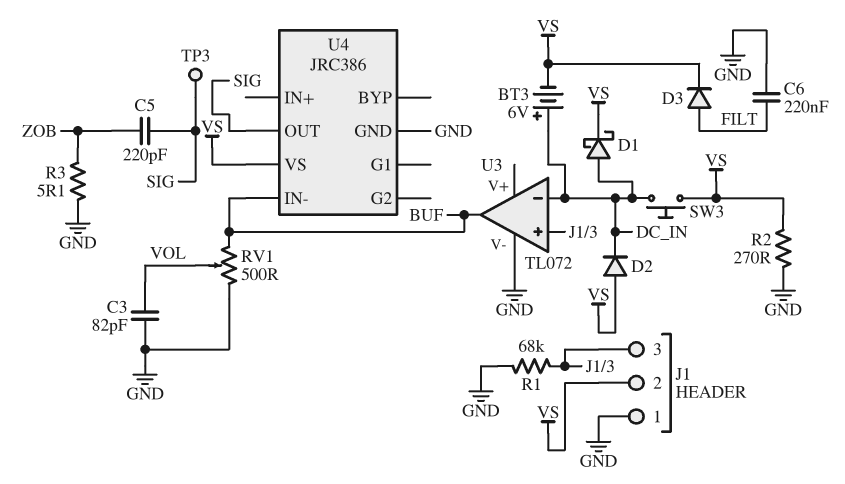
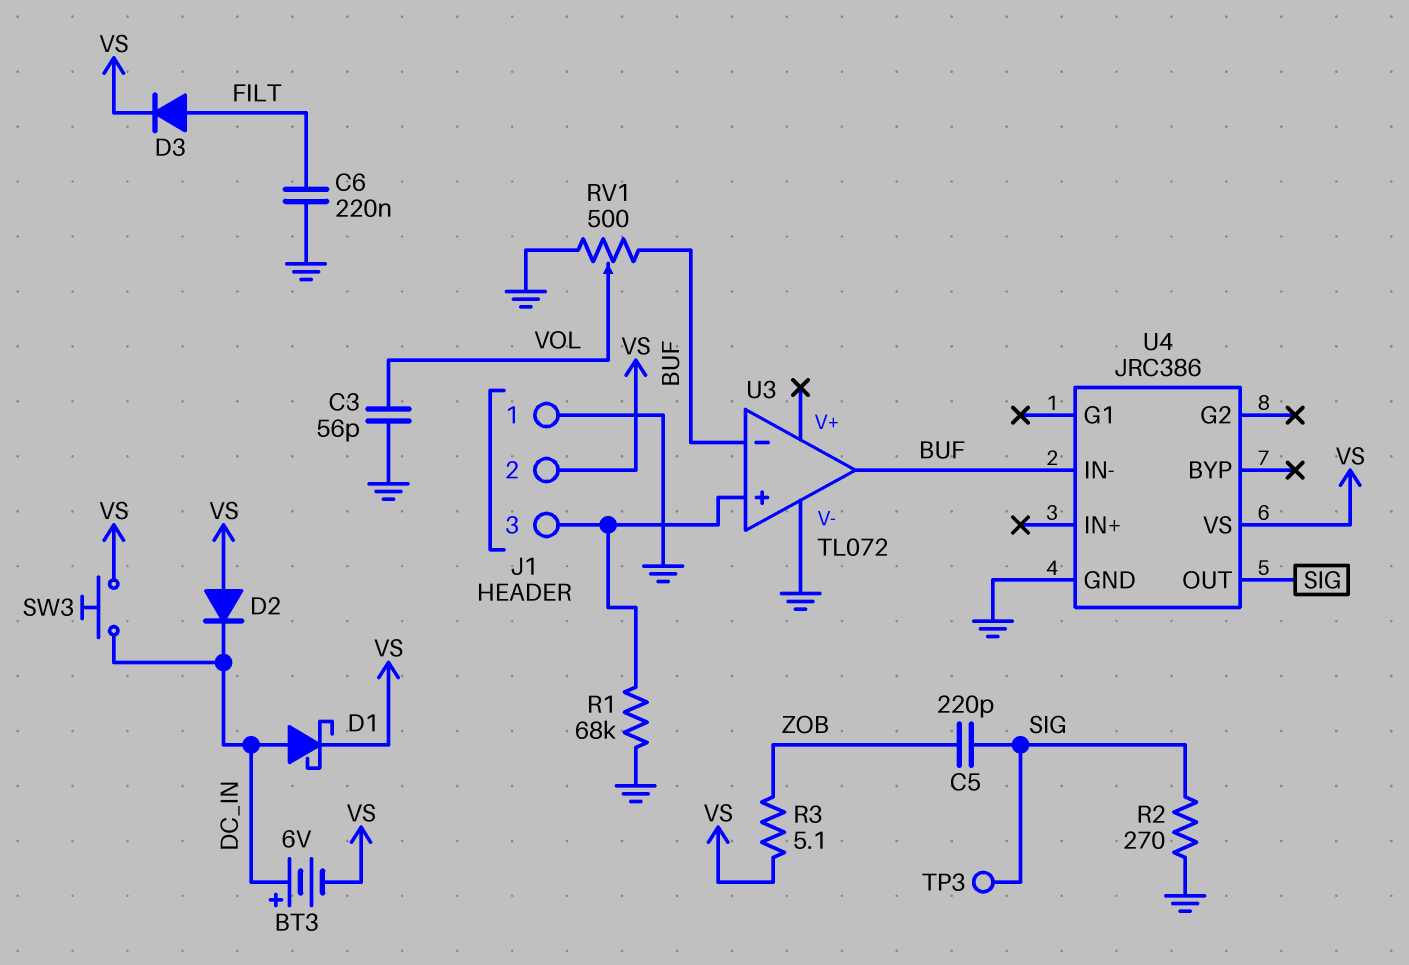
C3: 82pF (GND, VOL) -> 56pF (GND, VOL)
R2: 270 (GND, VS) -> 270 (GND, SIG)
R3: 5.1 (GND, ZOB) -> 5.1 (VS, ZOB)
U3 pin in-: DC_IN -> BUF

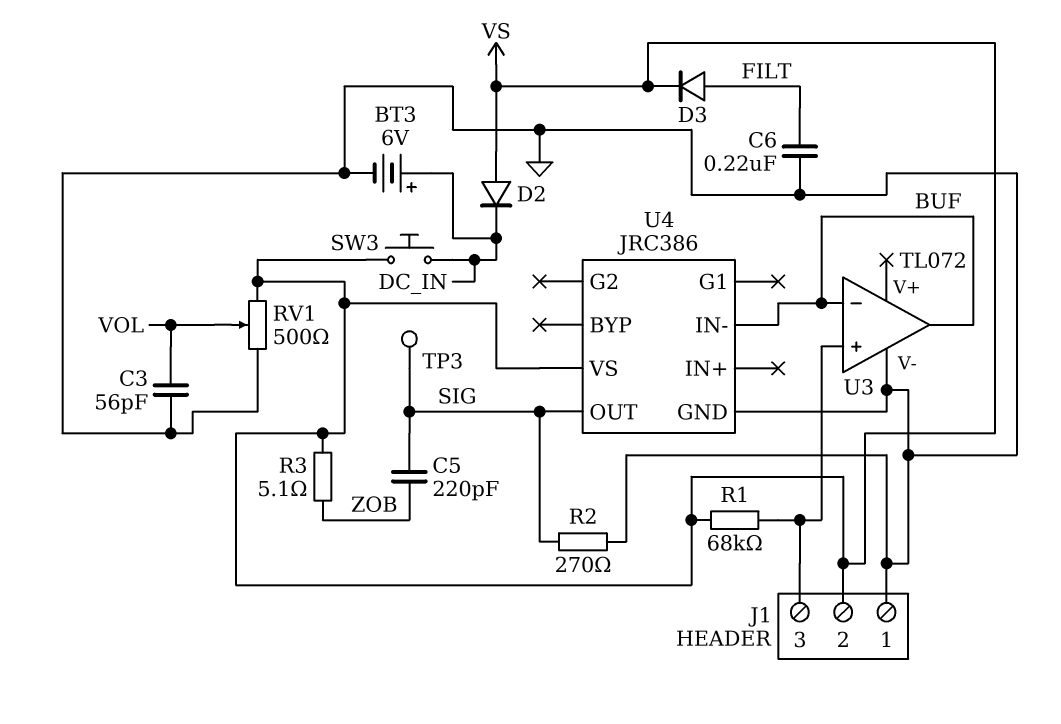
BT3: 6V (plus DC_IN, minus VS) -> 6V (plus DC_IN, minus GND)
D1: schottky (A DC_IN, K VS) -> none
R1: 68k (GND, J1/3) -> 68k (J1/3, VS)
RV1: 500 (BUF, GND, wiper VOL) -> 500 (GND, VS, wiper VOL)

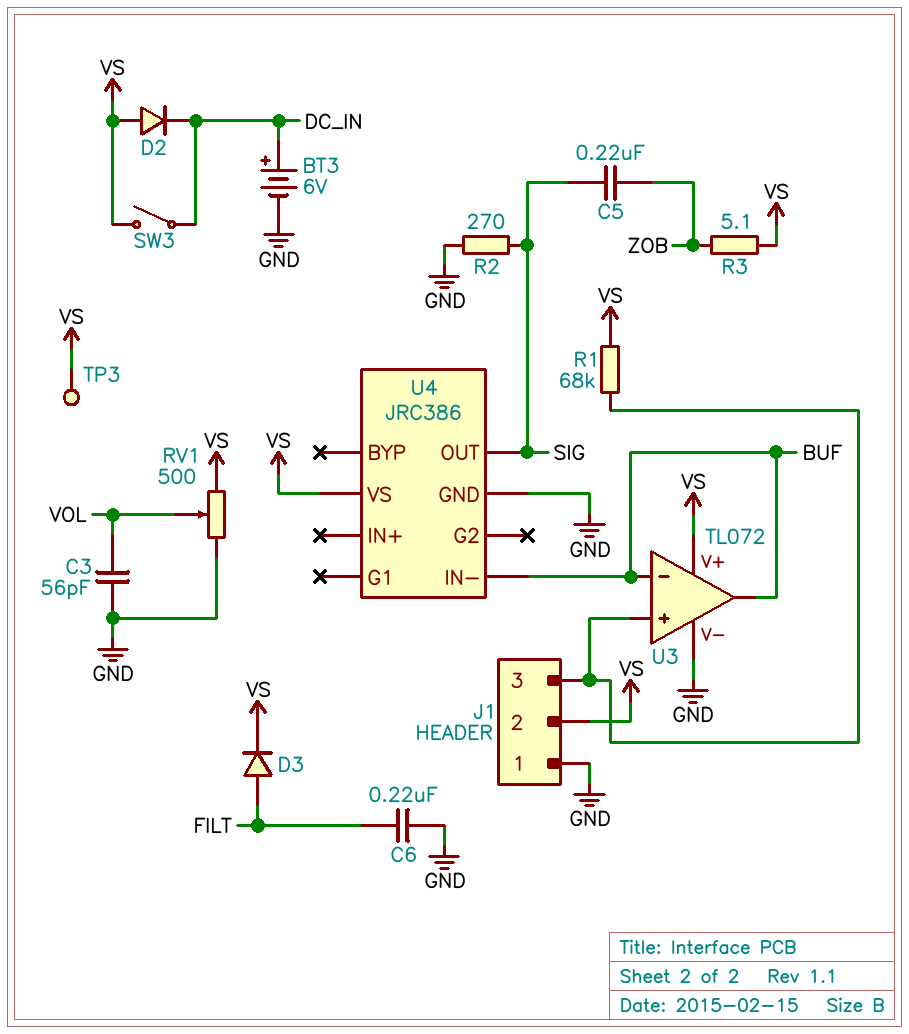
C5: 220pF (SIG, ZOB) -> 220nF (SIG, ZOB)
SW3: button (DC_IN, VS) -> switch (DC_IN, VS)
TP3: test point (SIG) -> test point (VS)
U3 pin V+: none -> VS

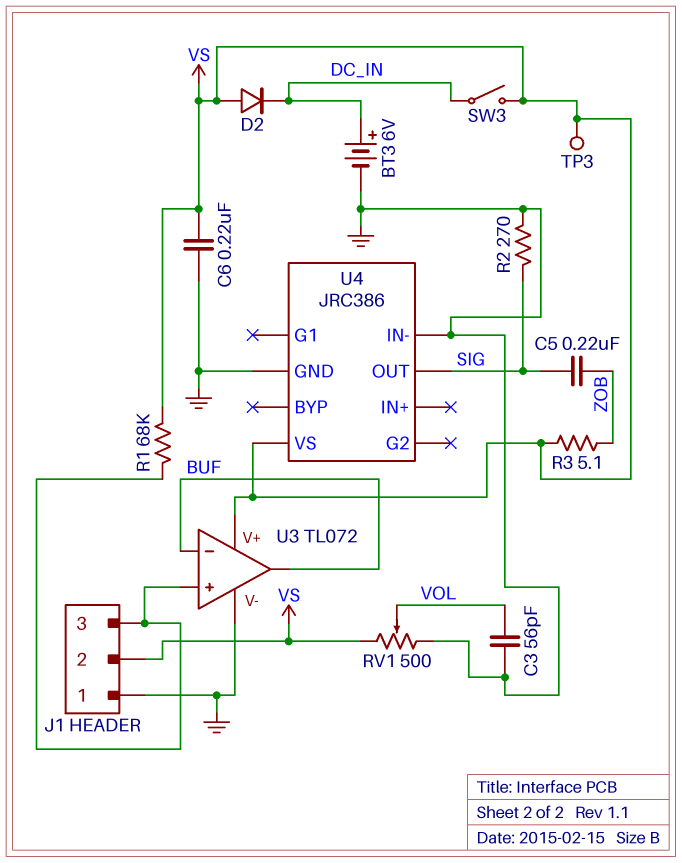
C6: 220nF (FILT, GND) -> 220nF (GND, VS)
D3: diode (A FILT, K VS) -> none
U4 pin IN-: BUF -> GND

